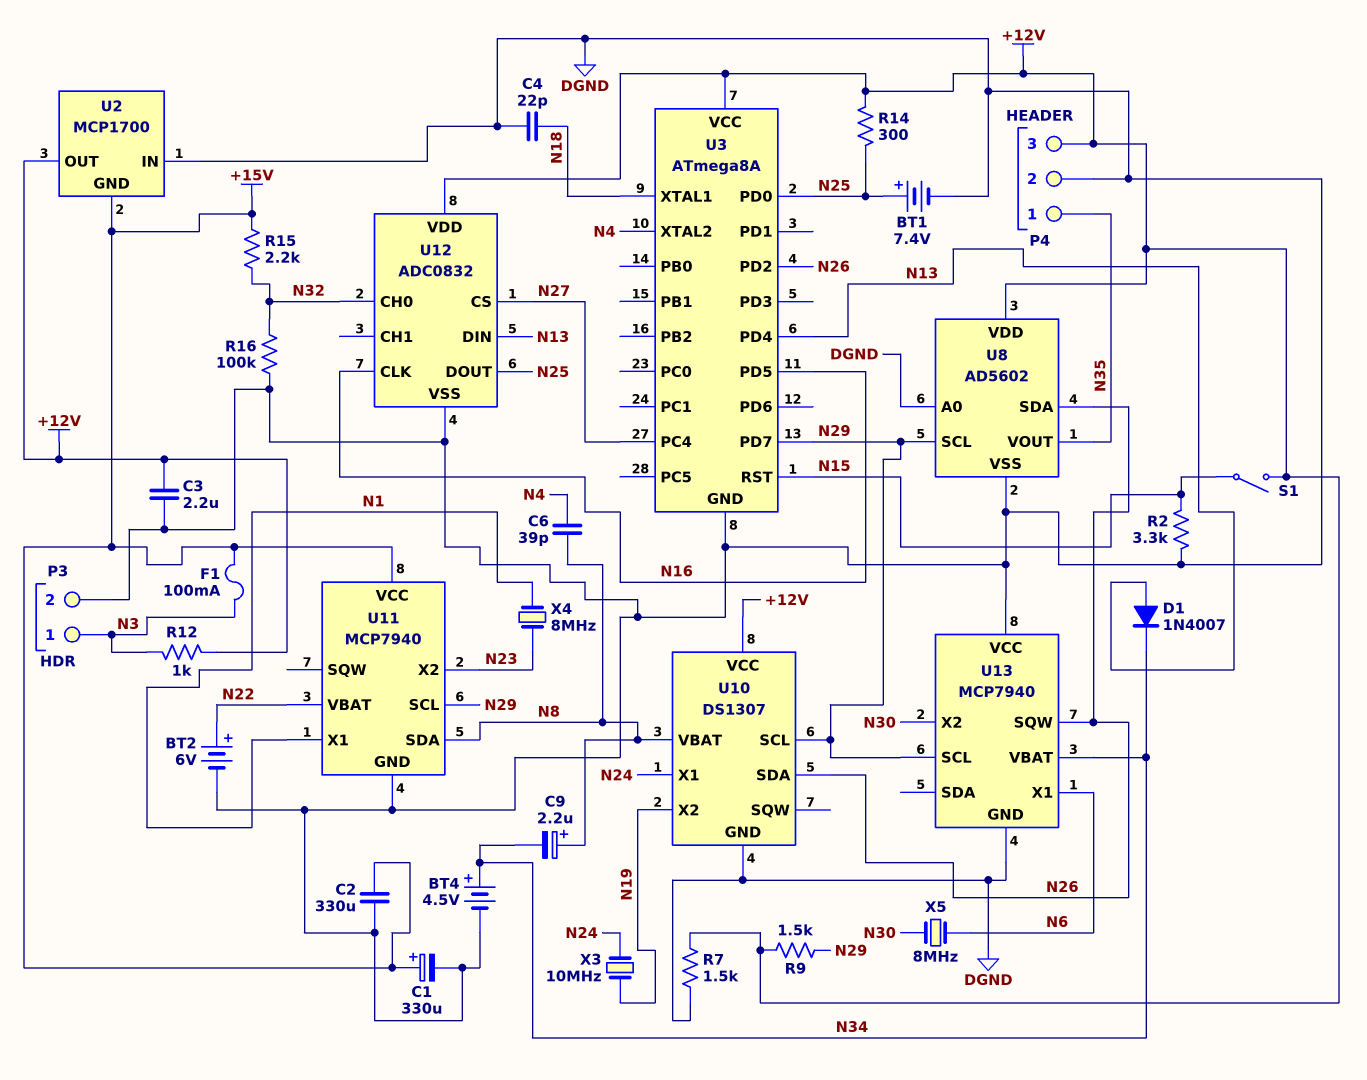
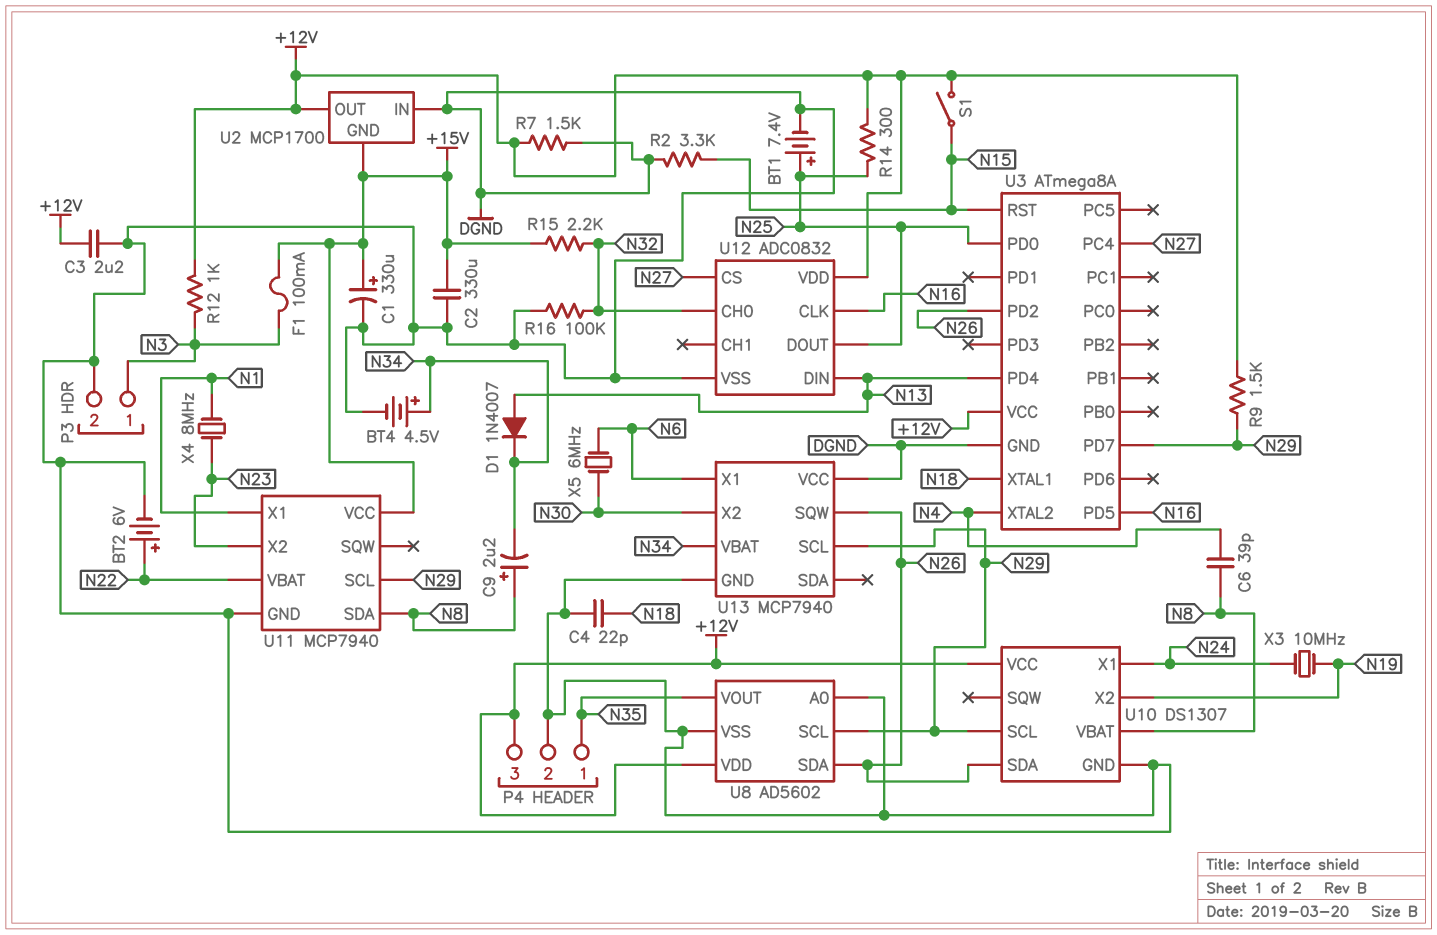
X5: 8MHz (N6, N30) -> 6MHz (N6, N30)

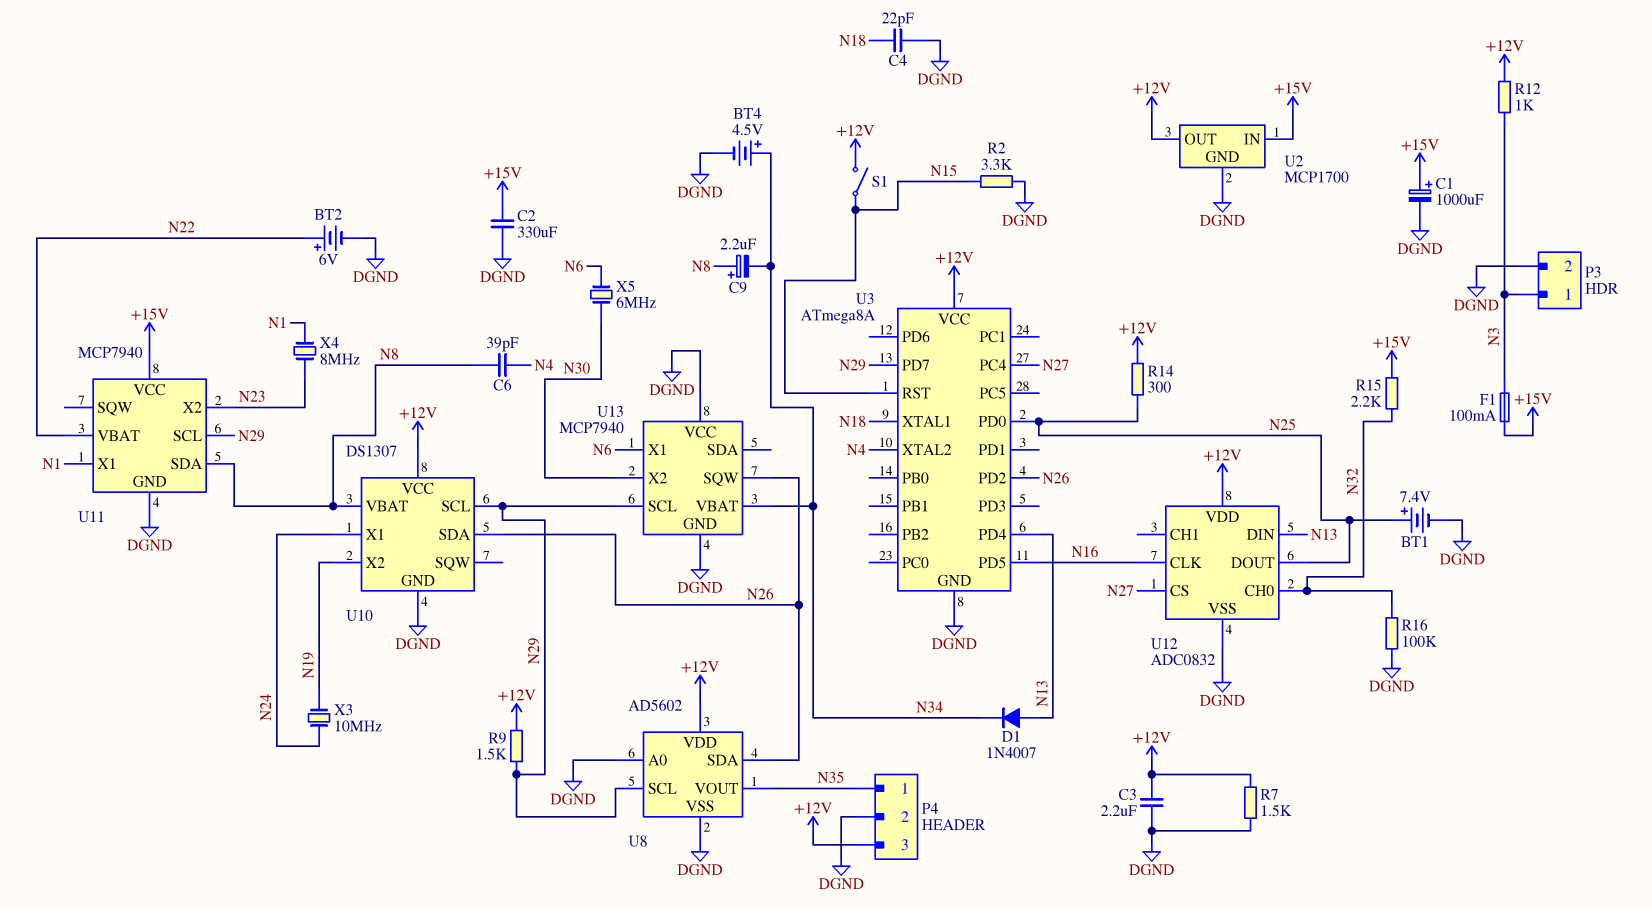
C1: 330uF (plus +15V, minus DGND) -> 1000uF (plus +15V, minus DGND)
U2 pin GND: +15V -> DGND
U2 pin IN: DGND -> +15V

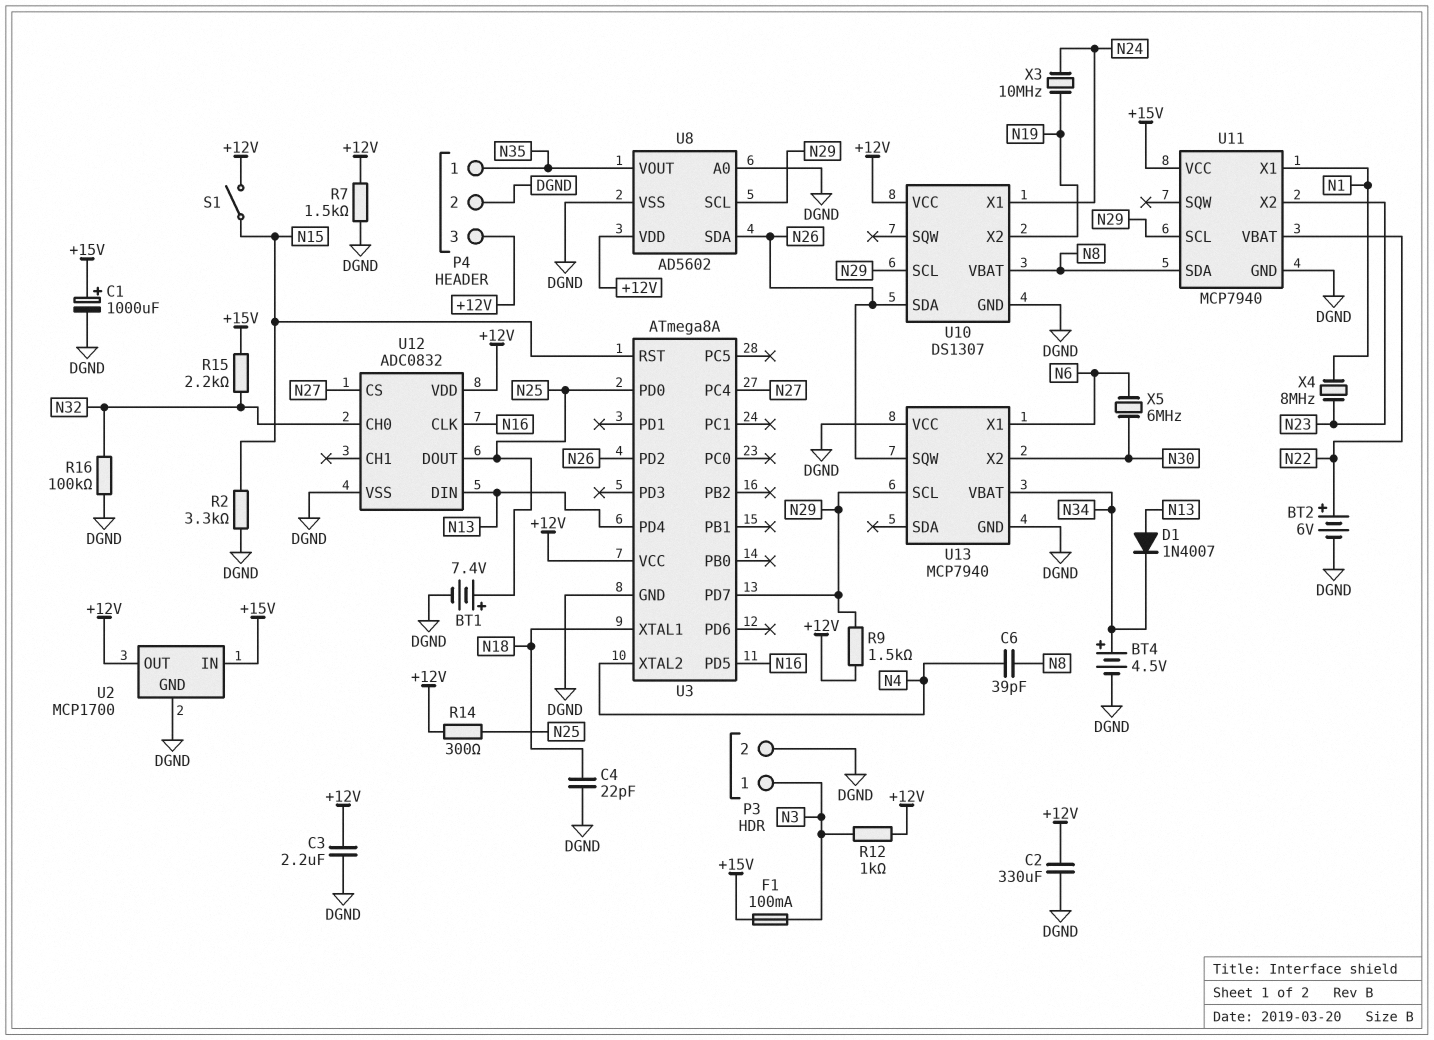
C2: 330uF (+15V, DGND) -> 330uF (+12V, DGND)
C9: 2.2uF (plus N8, minus N34) -> none

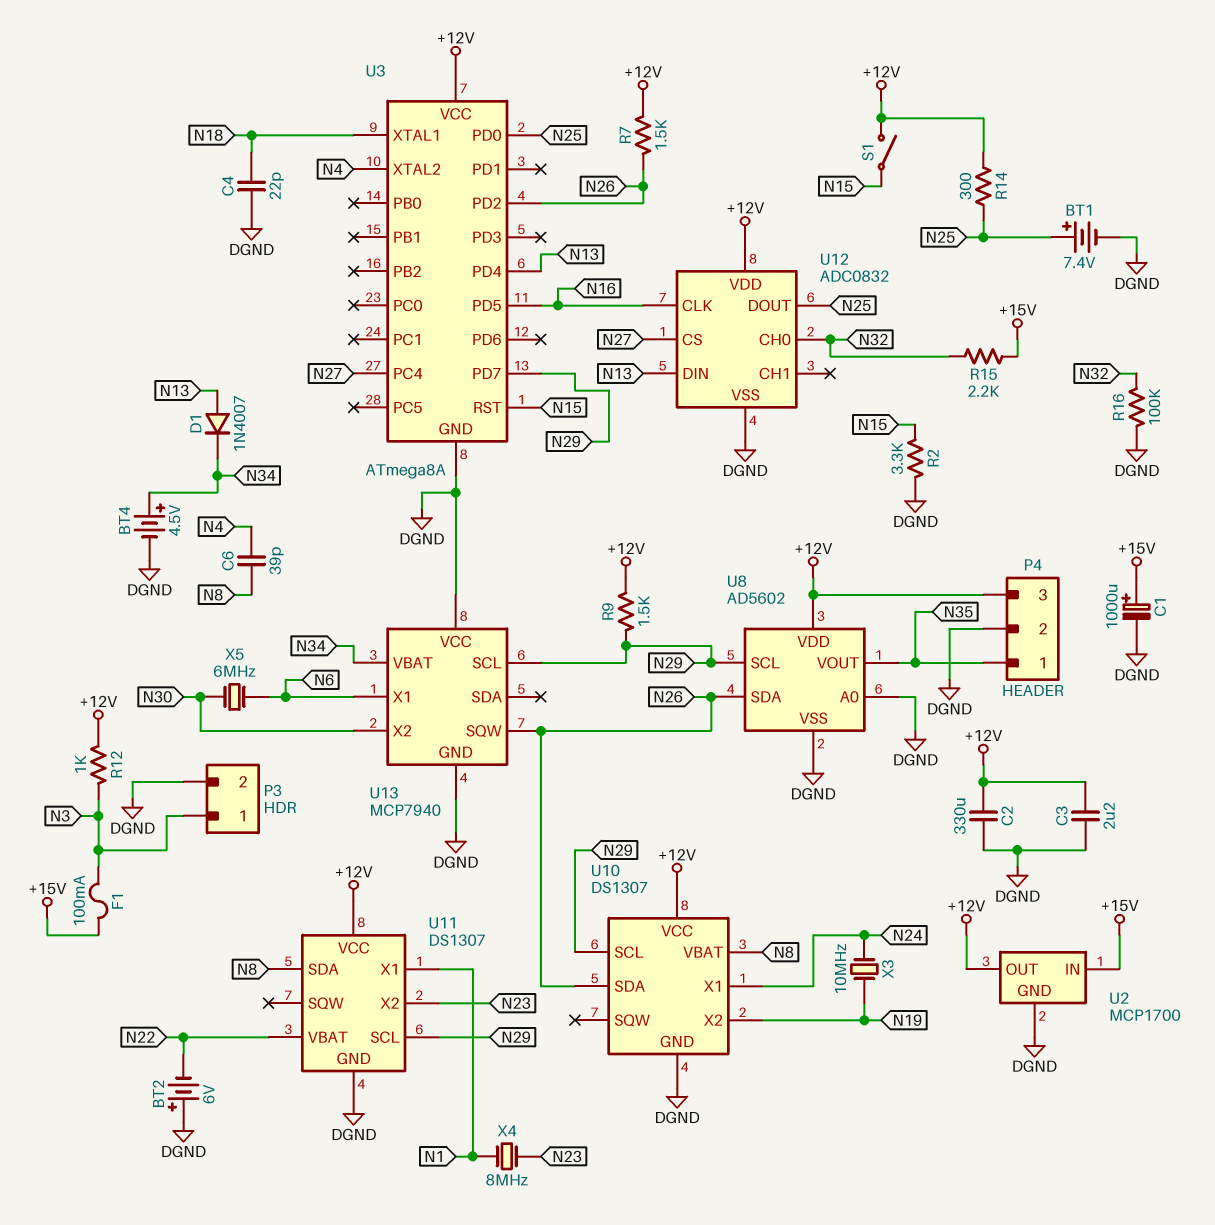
BT2: 6V (plus N22, minus DGND) -> 6V (plus DGND, minus N22)
R7: 1.5k (+12V, DGND) -> 1.5k (+12V, N26)
U11: MCP7940 -> DS1307
U11 pin VCC: +15V -> +12V

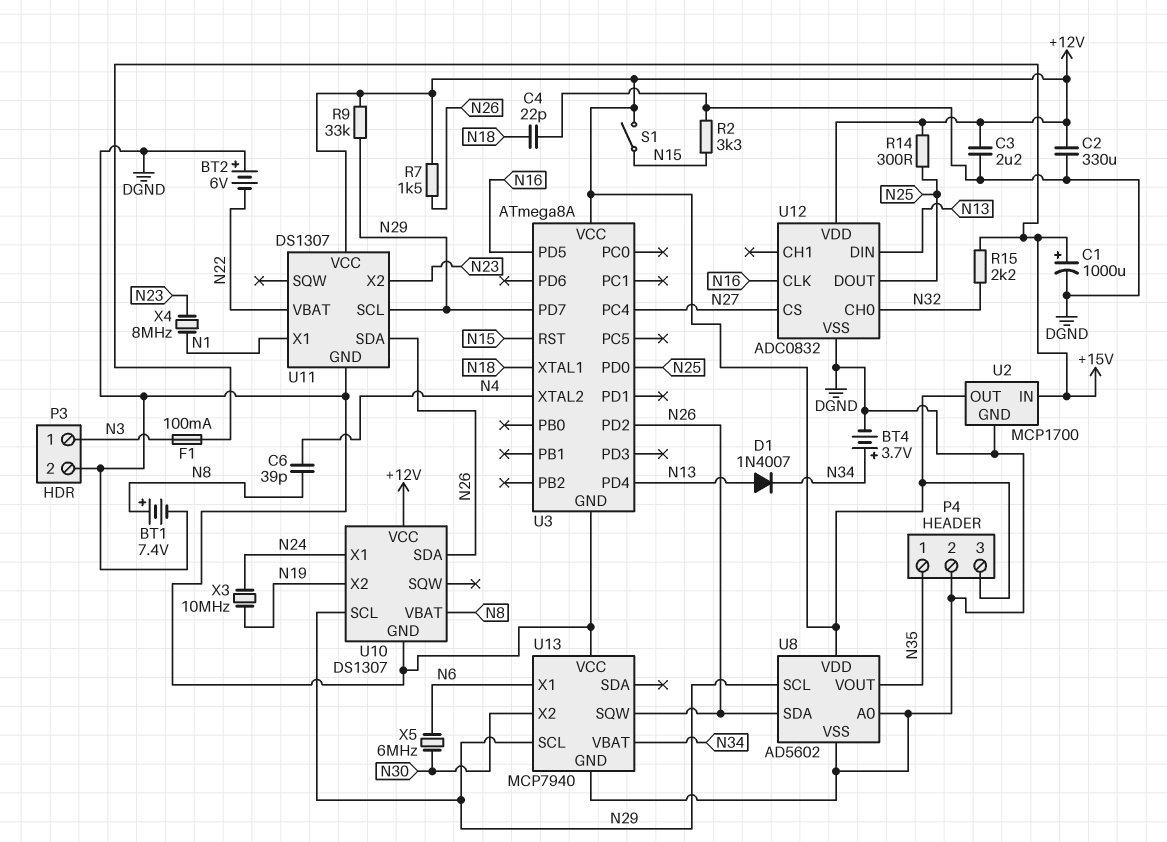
BT1: 7.4V (plus N25, minus DGND) -> 7.4V (plus N8, minus DGND)
BT4: 4.5V (plus N34, minus DGND) -> 3.7V (plus N34, minus DGND)
R9: 1.5k (+12V, N29) -> 33k (+12V, N29)
R12: 1k (+12V, N3) -> none
R16: 100k (DGND, N32) -> none
U11 pin SDA: N8 -> N26

